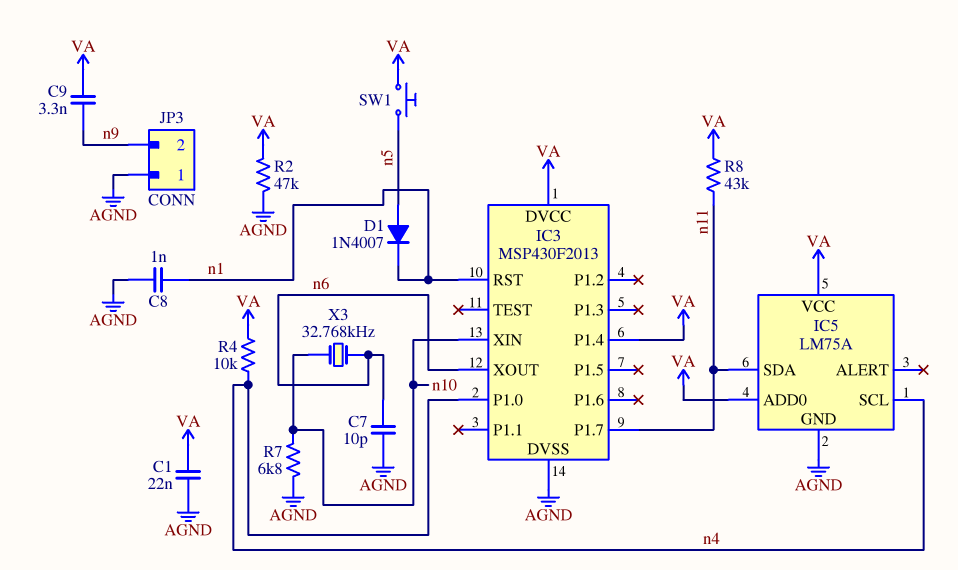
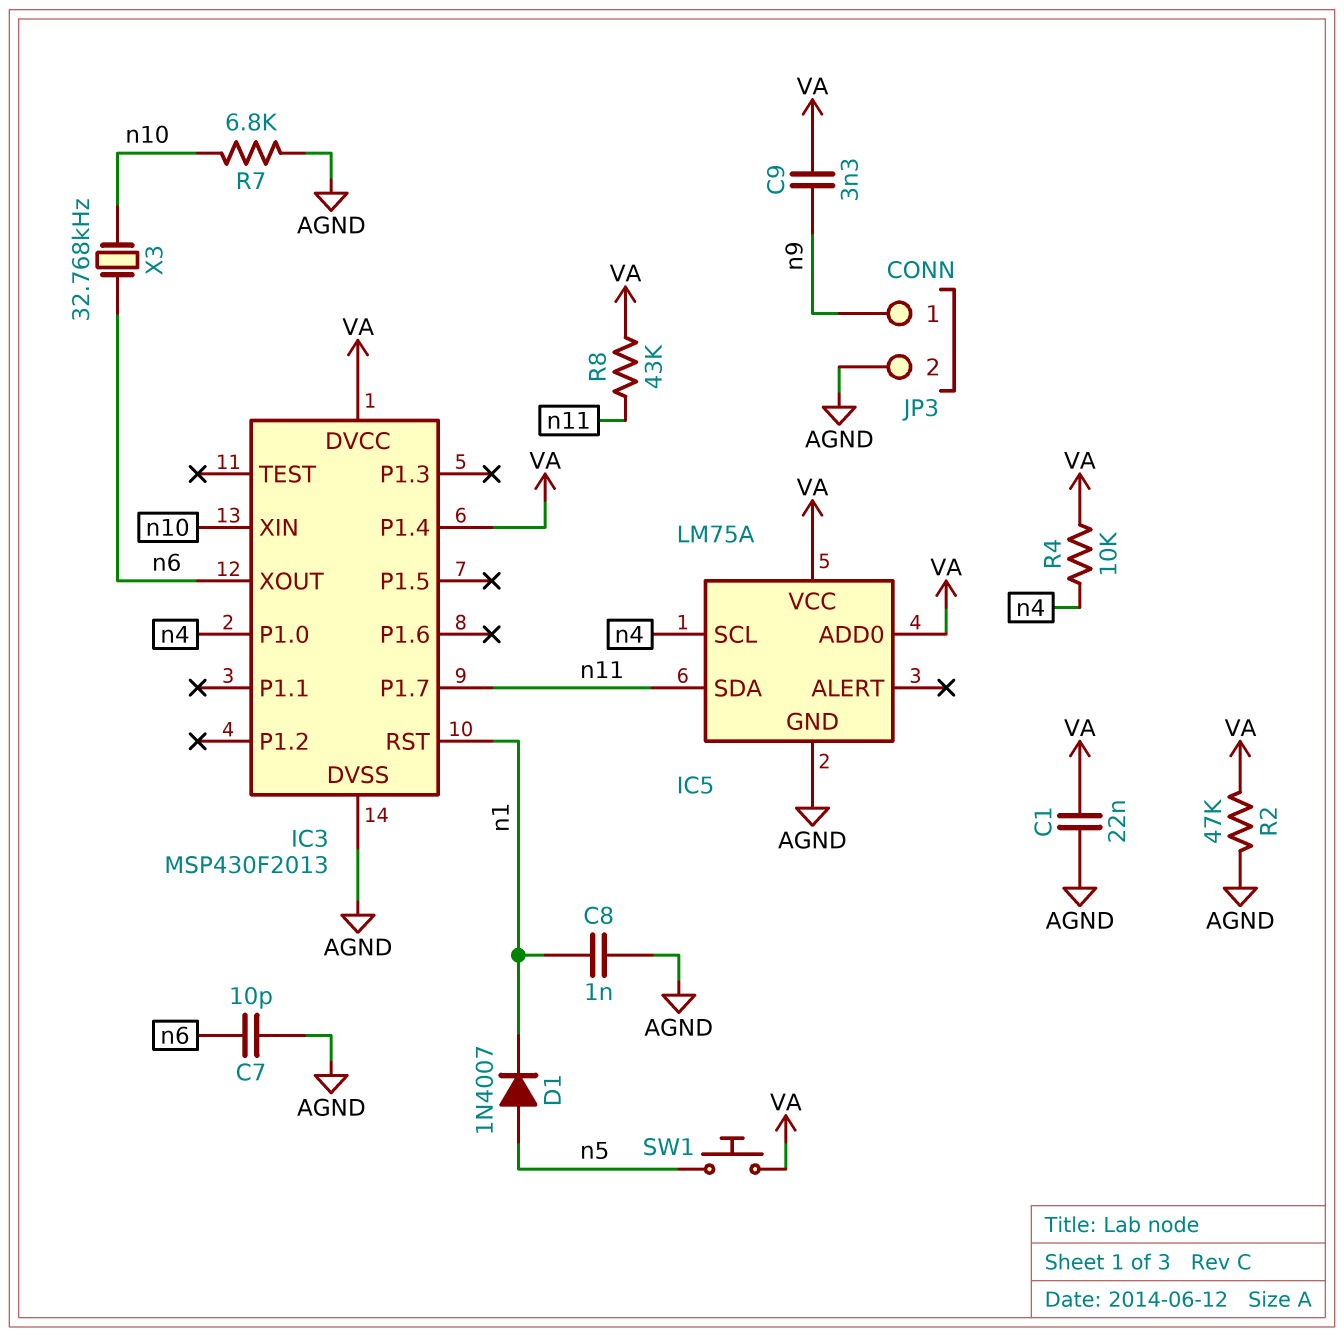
JP3 pin 1: AGND -> n9
JP3 pin 2: n9 -> AGND

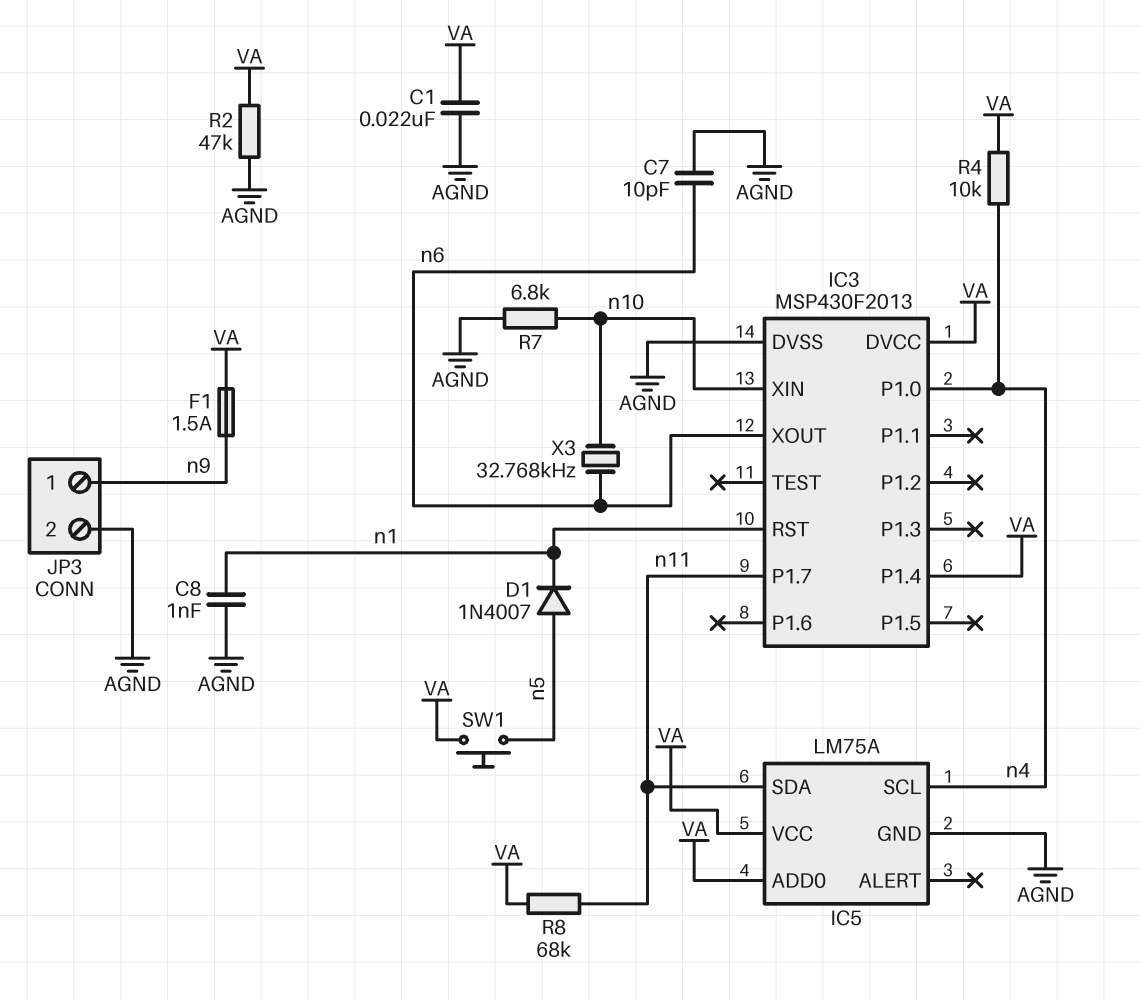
C9: 3.3nF (VA, n9) -> none
F1: none -> 1.5A (VA, n9)
R8: 43k (VA, n11) -> 68k (VA, n11)

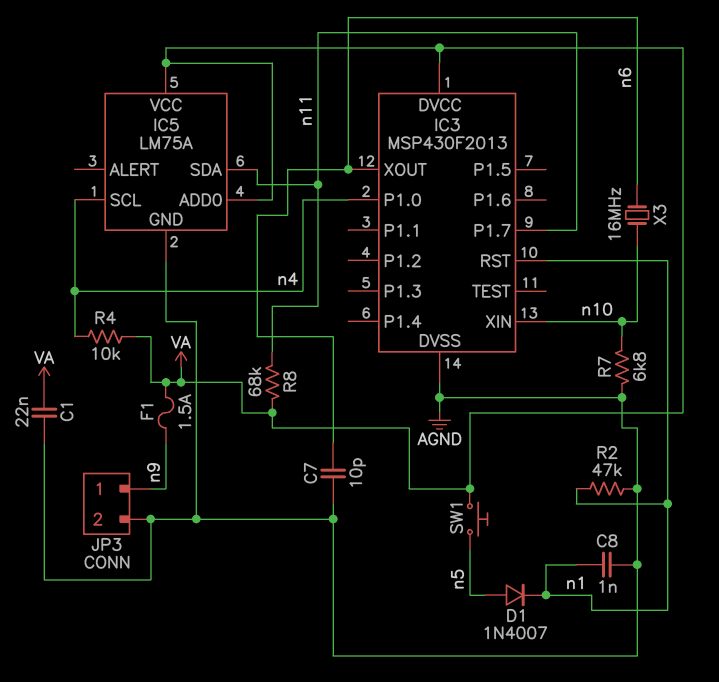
IC3 pin P1.4: VA -> none
R2: 47k (AGND, VA) -> 47k (AGND, n1)
X3: 32.768kHz (n6, n10) -> 16MHz (n6, n10)

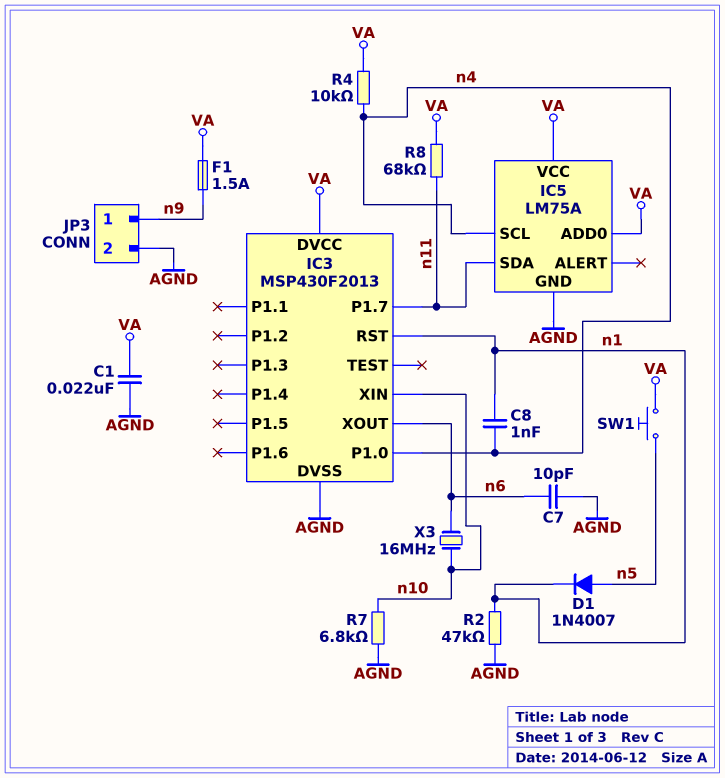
C8: 1nF (AGND, n1) -> 1nF (n1, n4)

